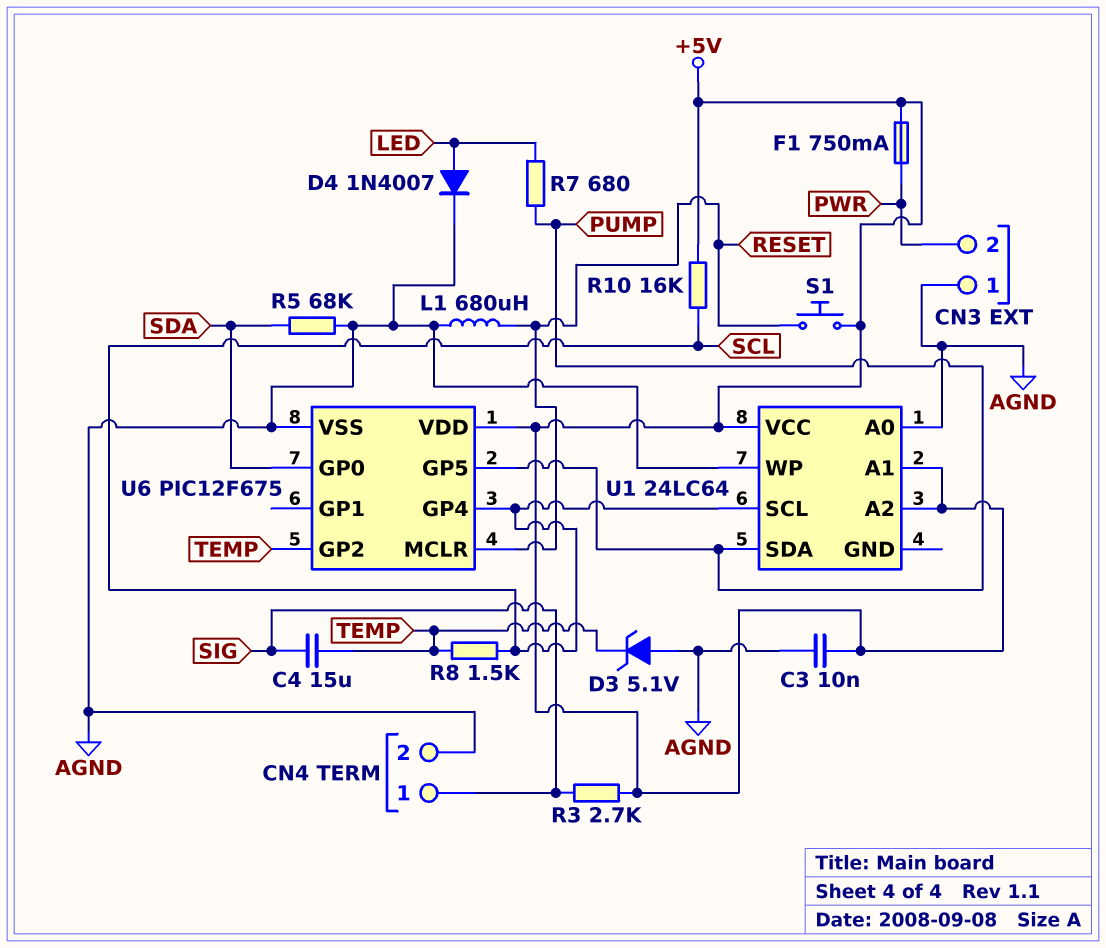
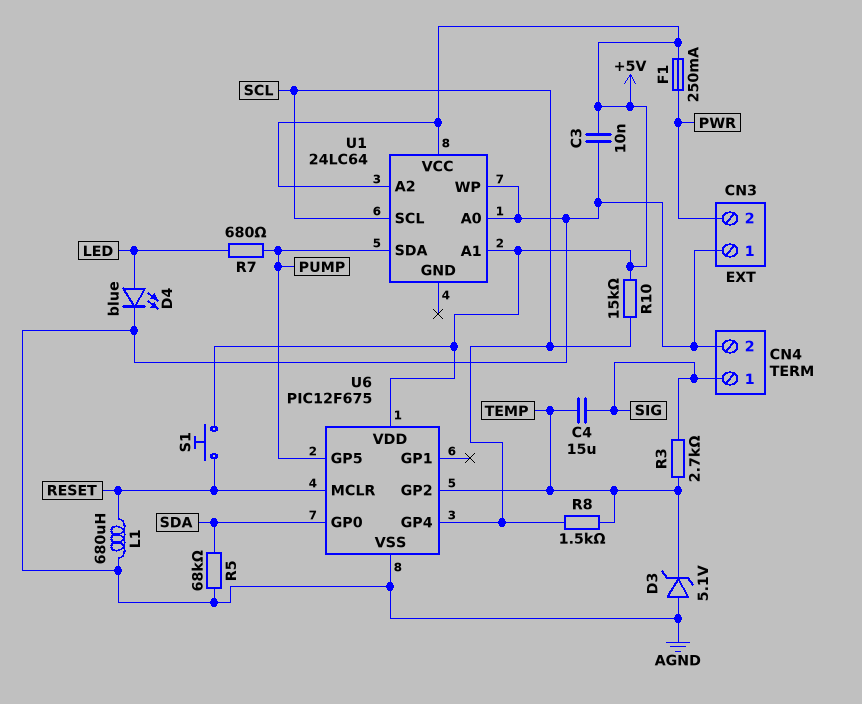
D4: diode 1N4007 (A LED, K AGND) -> LED blue (A LED, K AGND)
F1: 750mA (+5V, PWR) -> 250mA (+5V, PWR)
R3: 2.7k (+5V, SIG) -> 2.7k (SIG, TEMP)
R10: 16k (+5V, SCL) -> 15k (+5V, SCL)

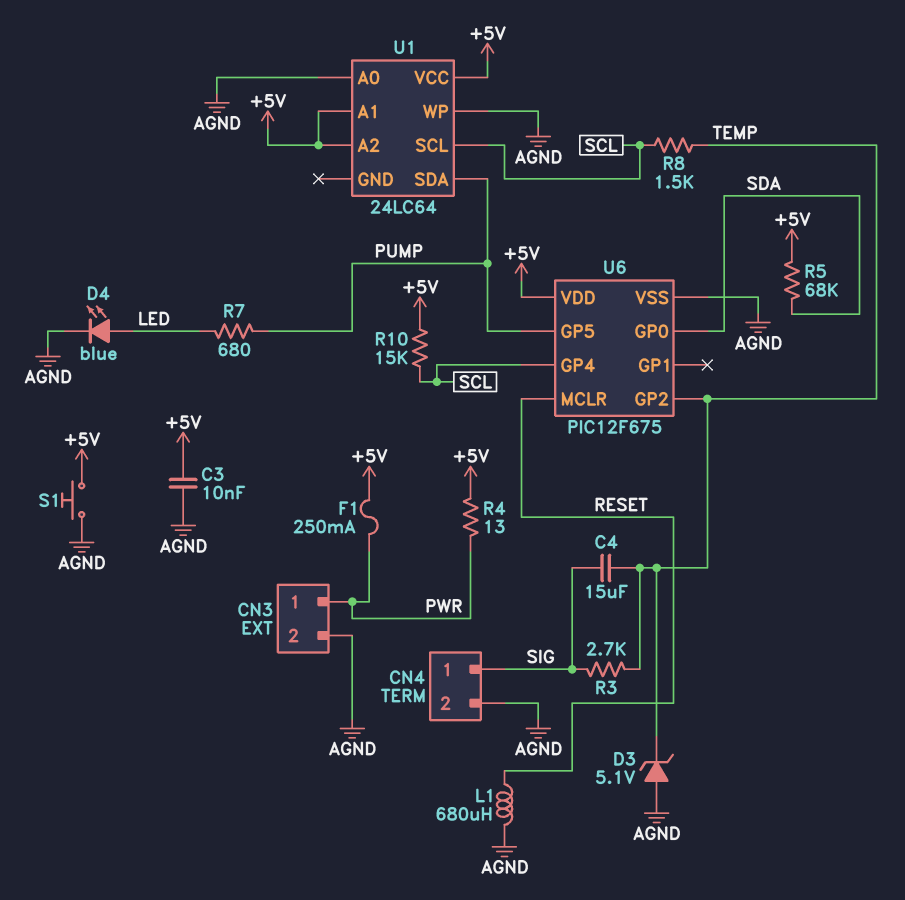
CN3 pin 1: AGND -> PWR
CN3 pin 2: PWR -> AGND
R4: none -> 13 (+5V, PWR)
R5: 68k (AGND, SDA) -> 68k (+5V, SDA)
S1: button (+5V, RESET) -> button (+5V, AGND)

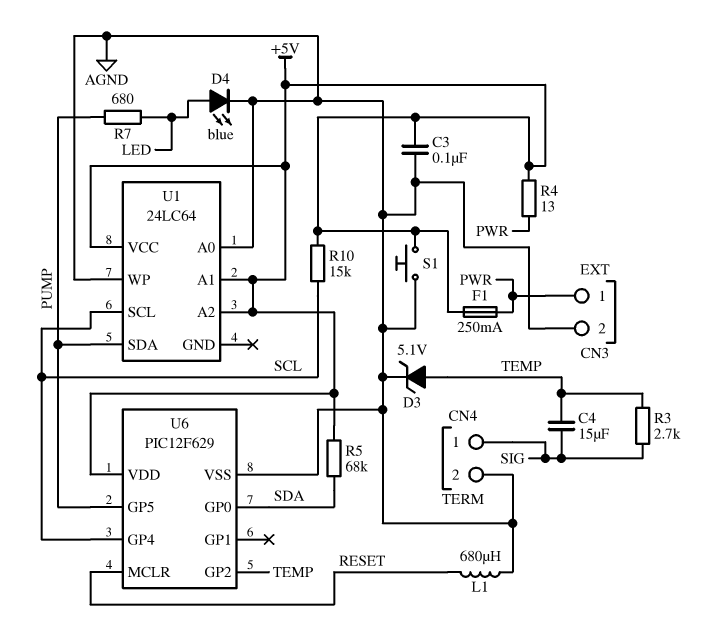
C3: 10nF (+5V, AGND) -> 100nF (+5V, AGND)
D3: zener 5.1V (A AGND, K TEMP) -> zener 5.1V (A TEMP, K AGND)
R8: 1.5k (SCL, TEMP) -> none
U6: PIC12F675 -> PIC12F629

